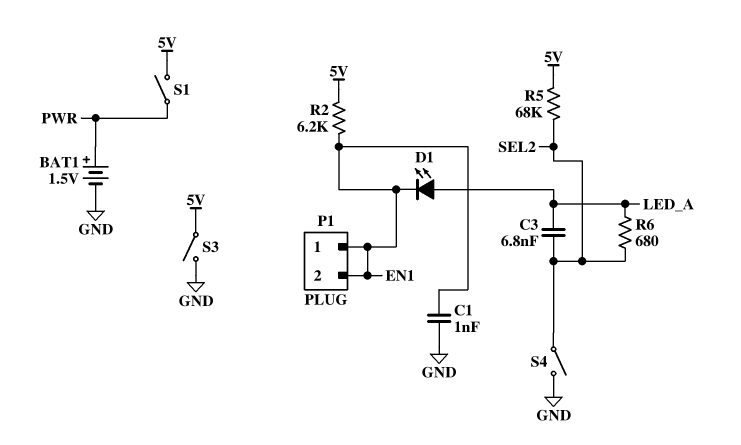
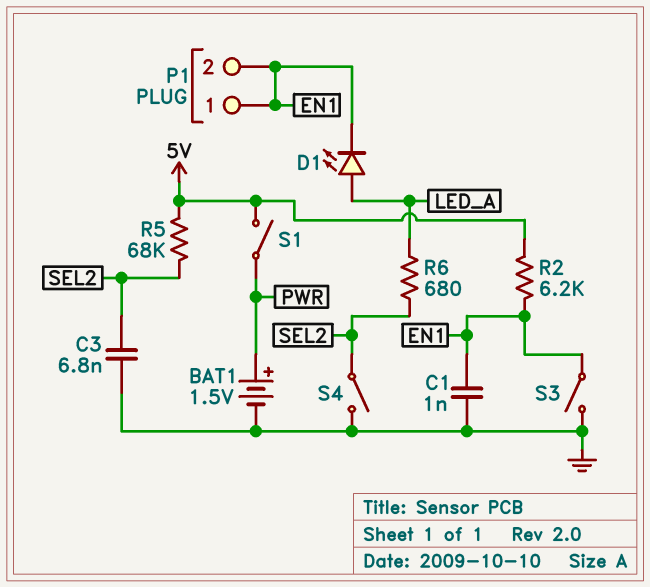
C3: 6.8nF (LED_A, SEL2) -> 6.8nF (GND, SEL2)
S3: switch (5V, GND) -> switch (EN1, GND)

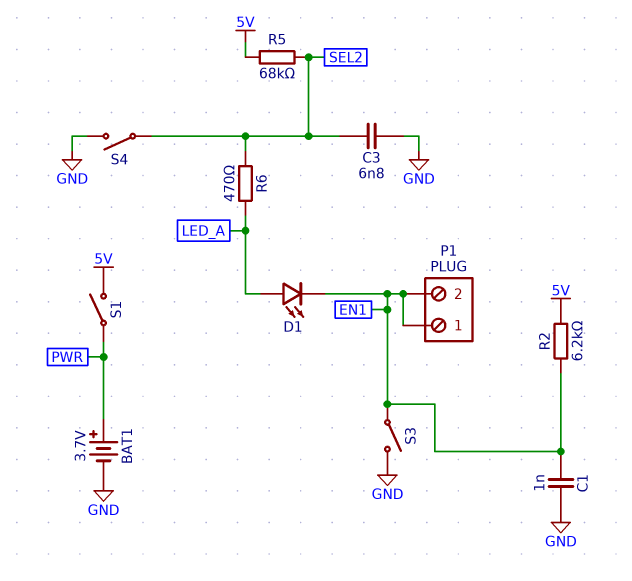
BAT1: 1.5V (plus PWR, minus GND) -> 3.7V (plus PWR, minus GND)
R6: 680 (LED_A, SEL2) -> 470 (LED_A, SEL2)

